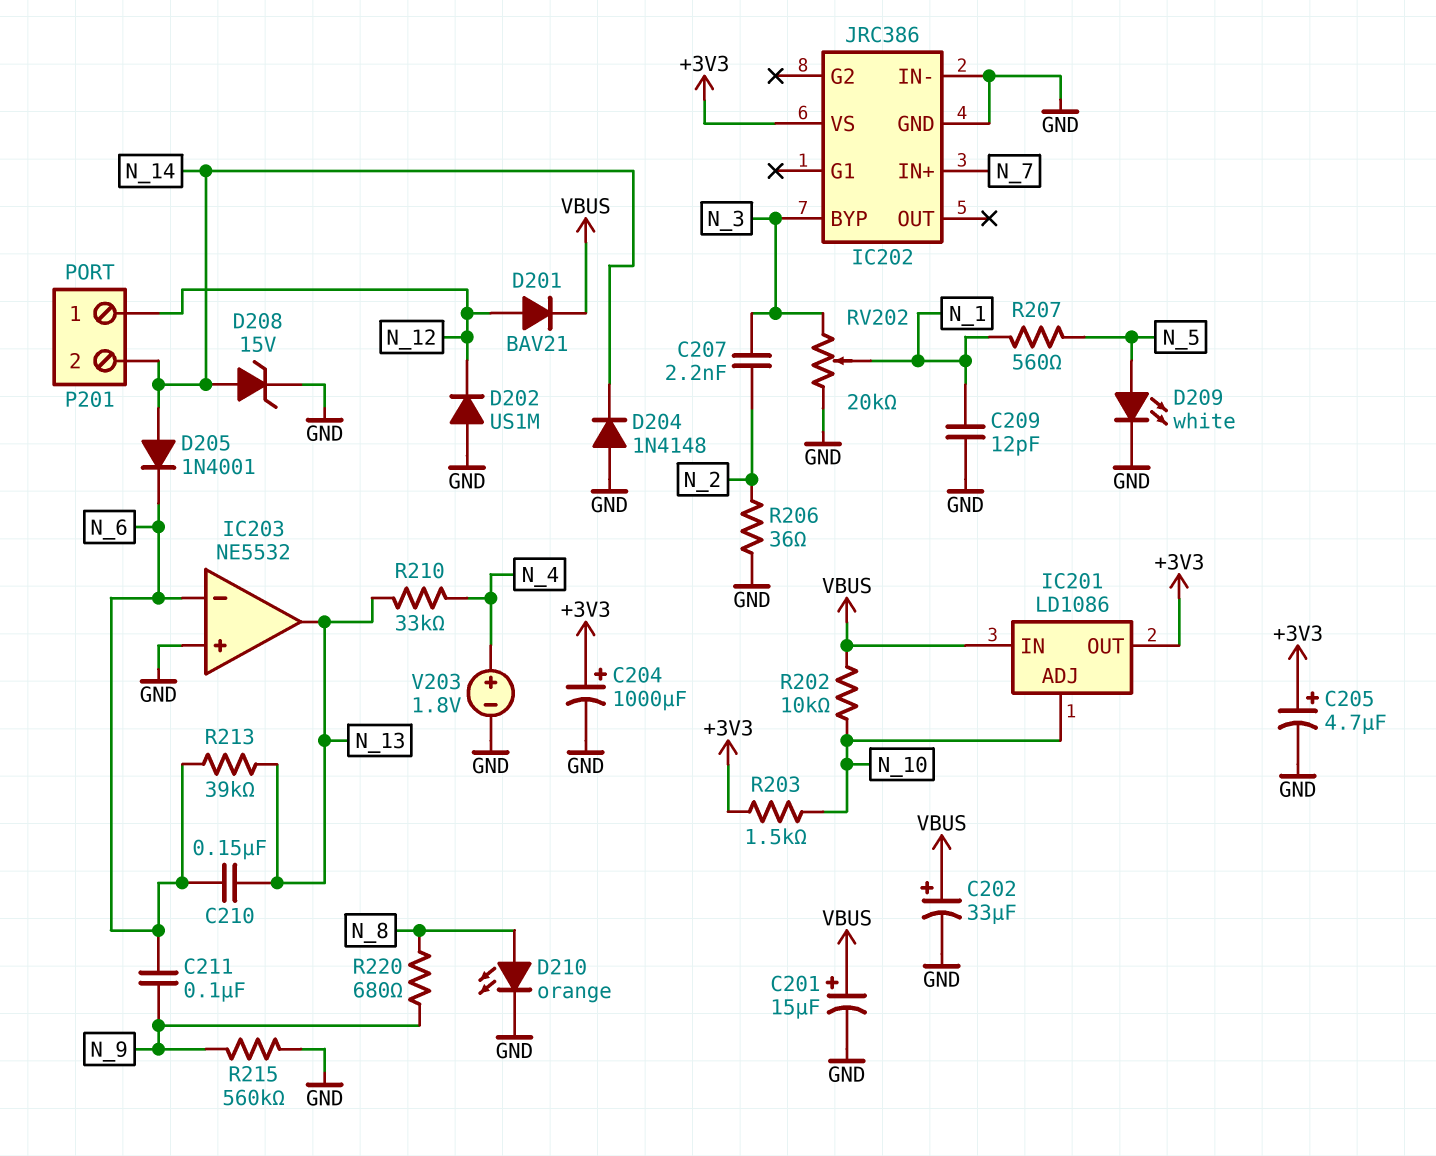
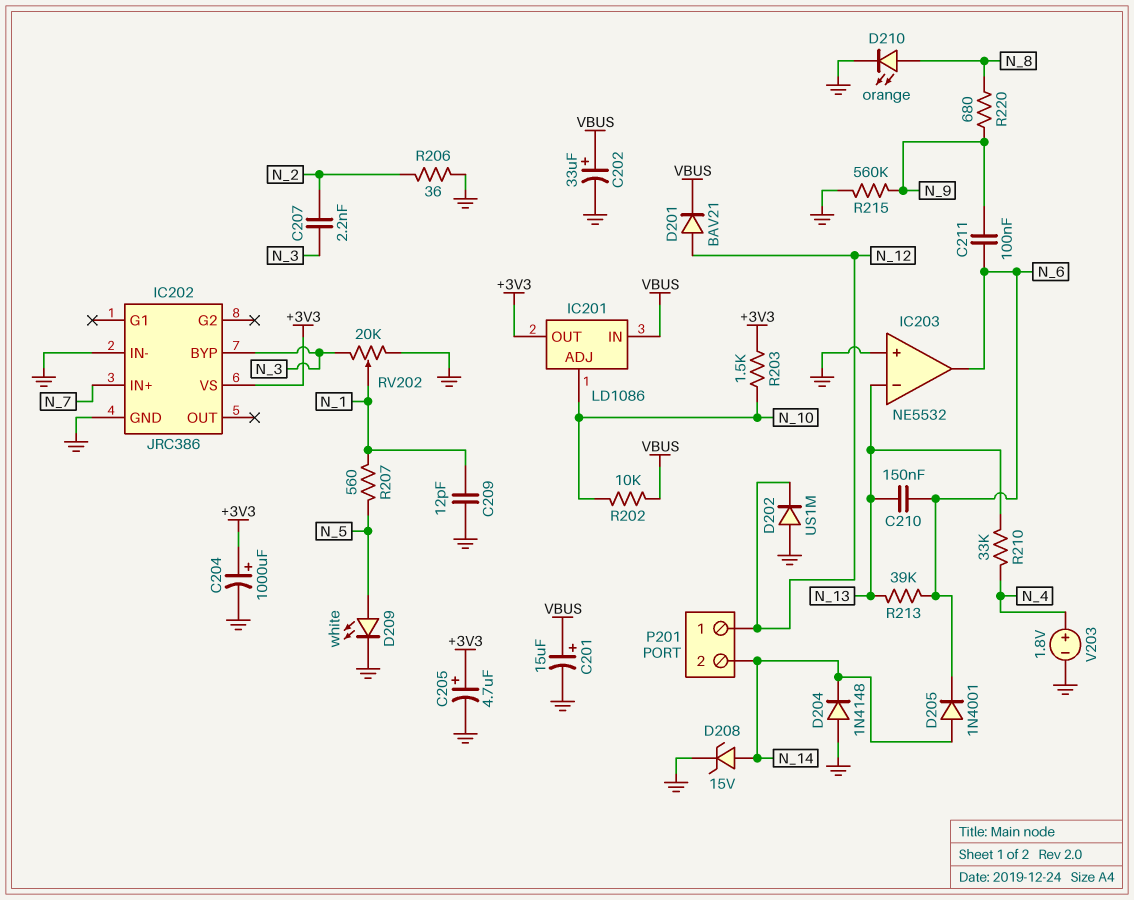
IC203 pin in-: N_6 -> N_13
IC203 pin out: N_13 -> N_6

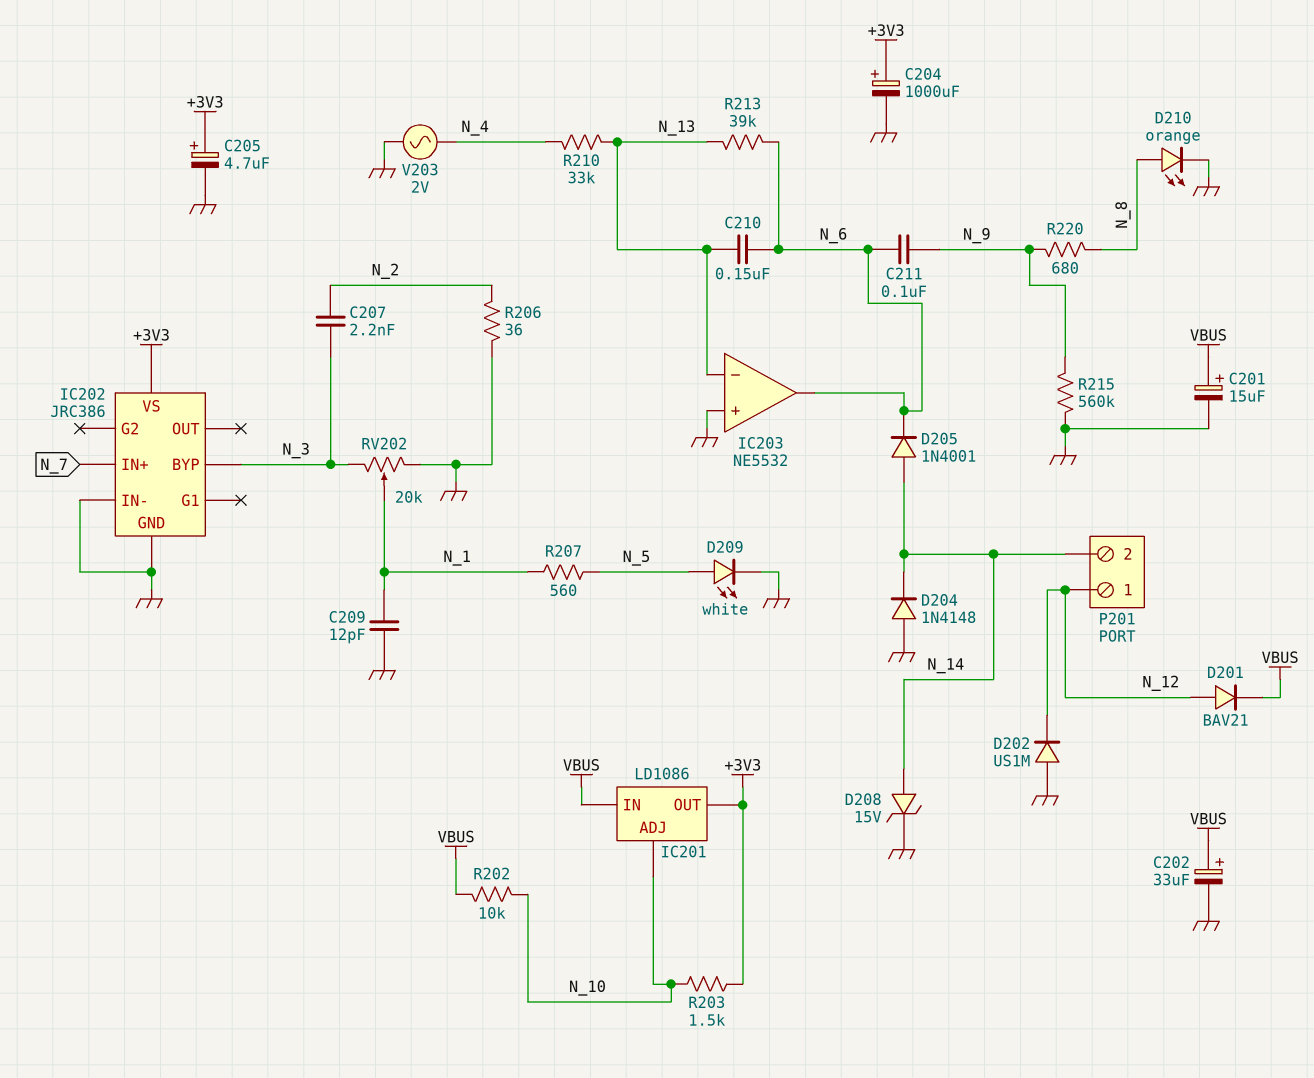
V203: 1.8V (plus N_4, minus GND) -> AC 2V (GND, N_4)

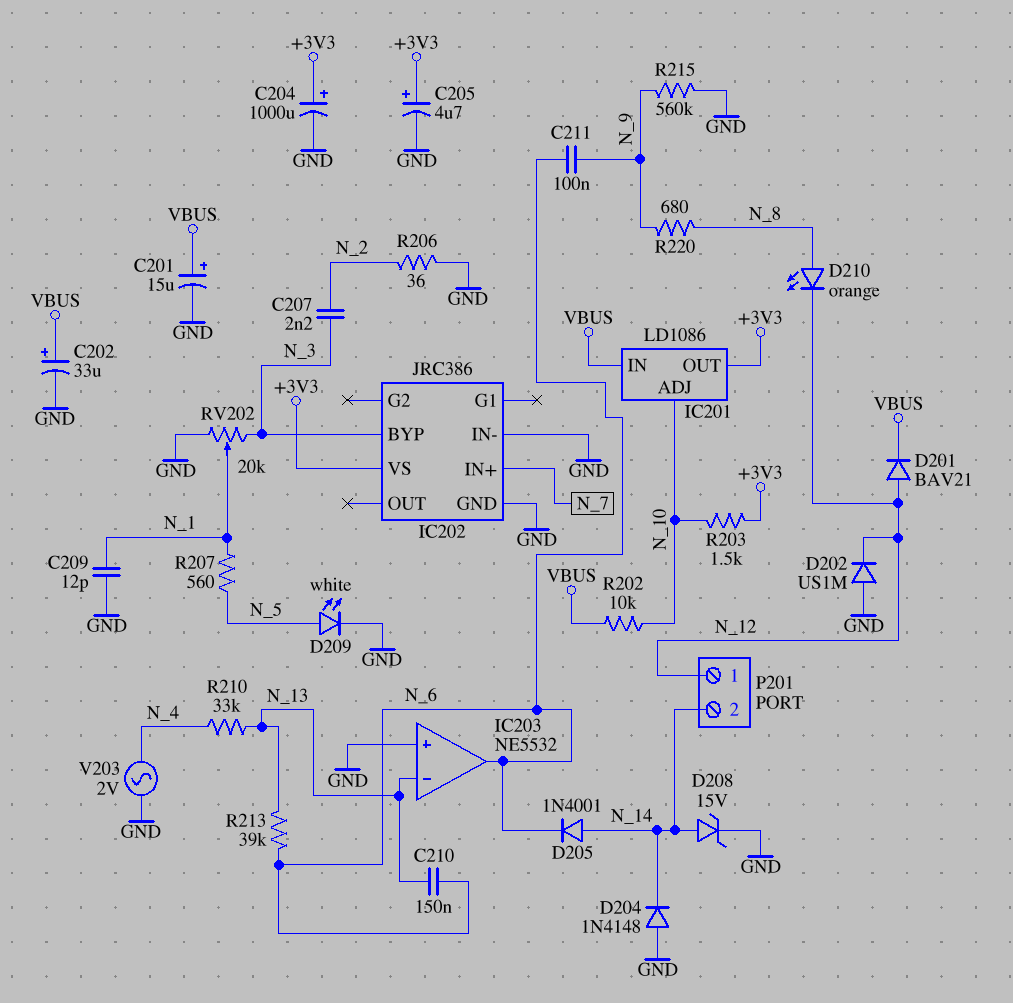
D210: LED orange (A N_8, K GND) -> LED orange (A N_8, K N_12)

